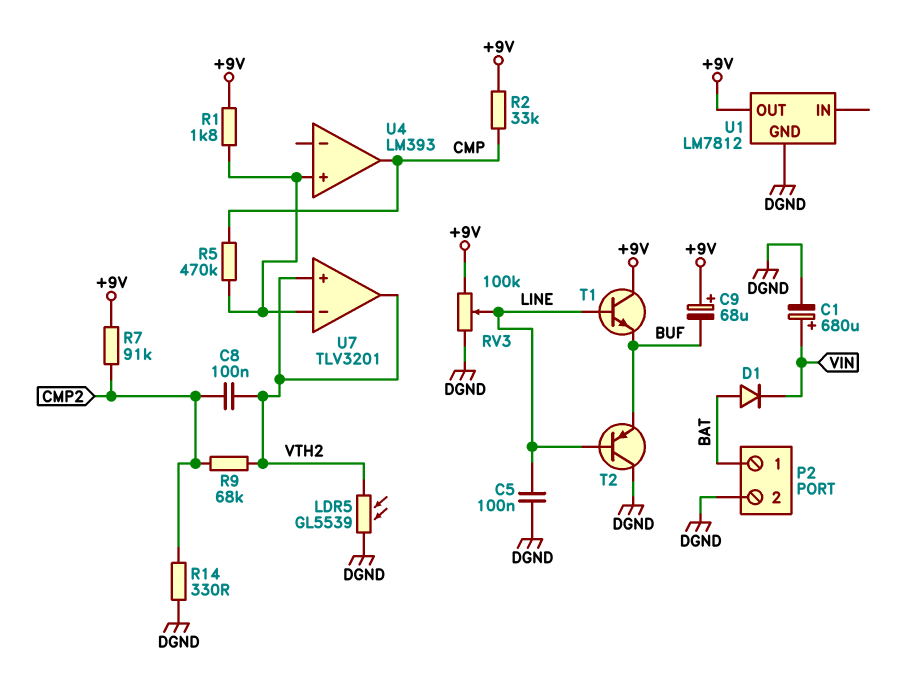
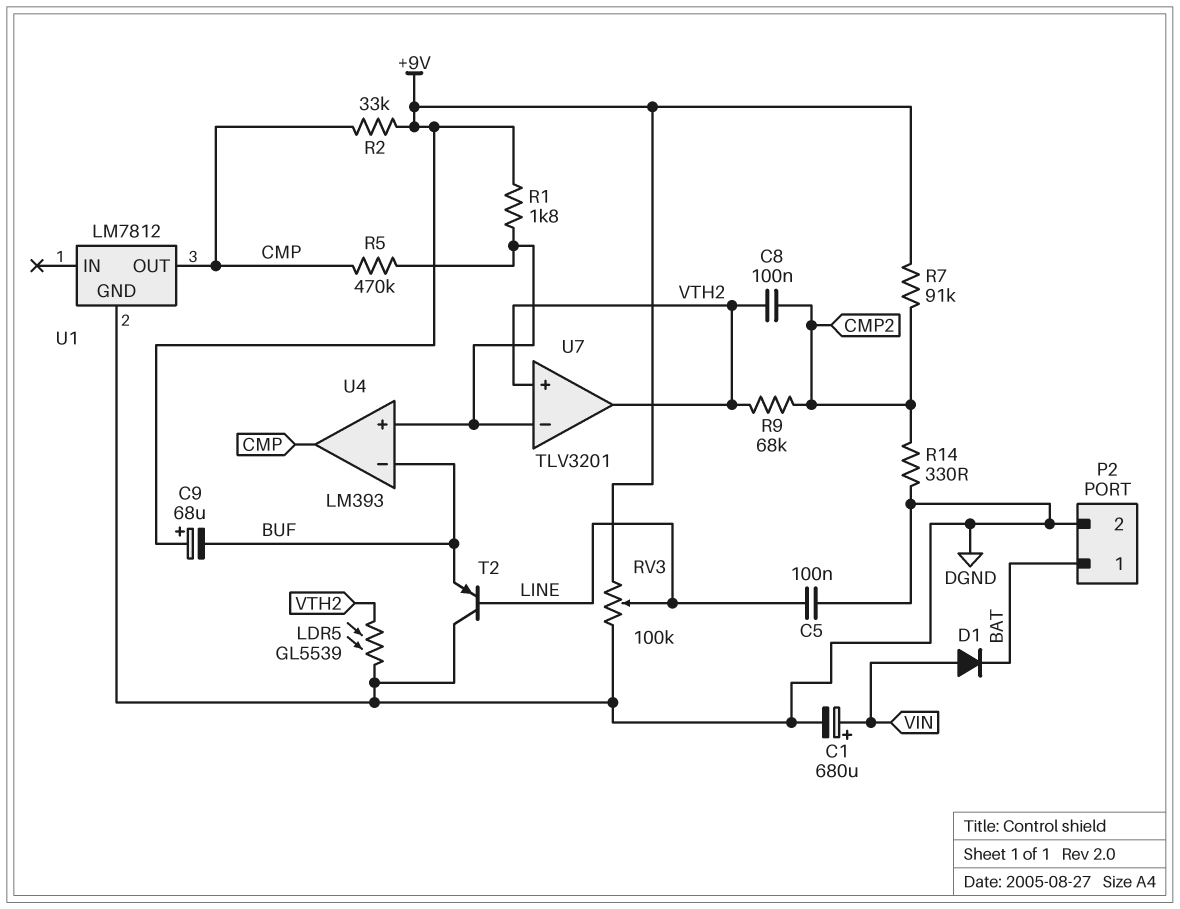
D1: diode (A BAT, K VIN) -> diode (A VIN, K BAT)
T1: NPN (B LINE, C +9V, E BUF) -> none
U1 pin OUT: +9V -> CMP
U4 pin in-: none -> BUF

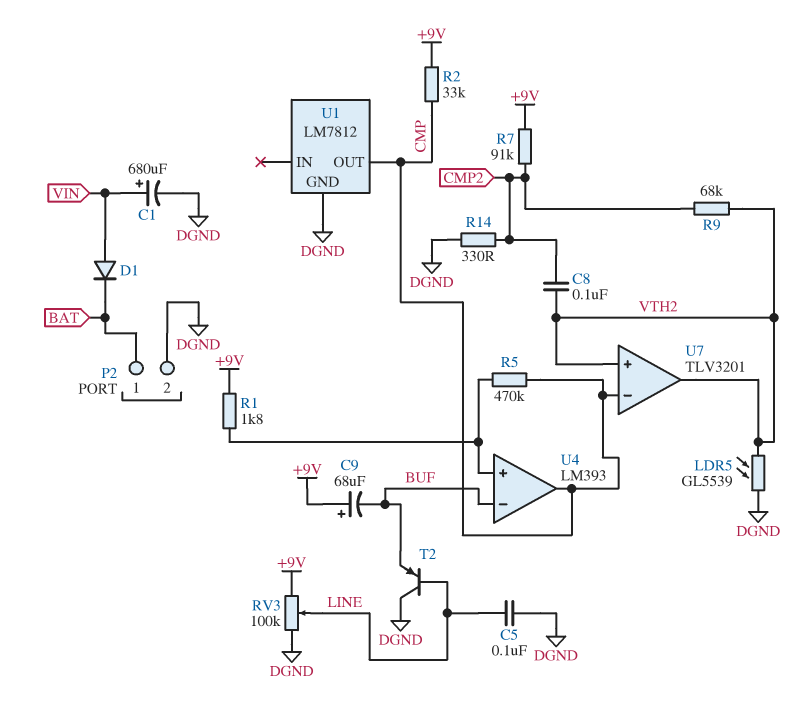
U7 pin in-: U4/in+ -> CMP

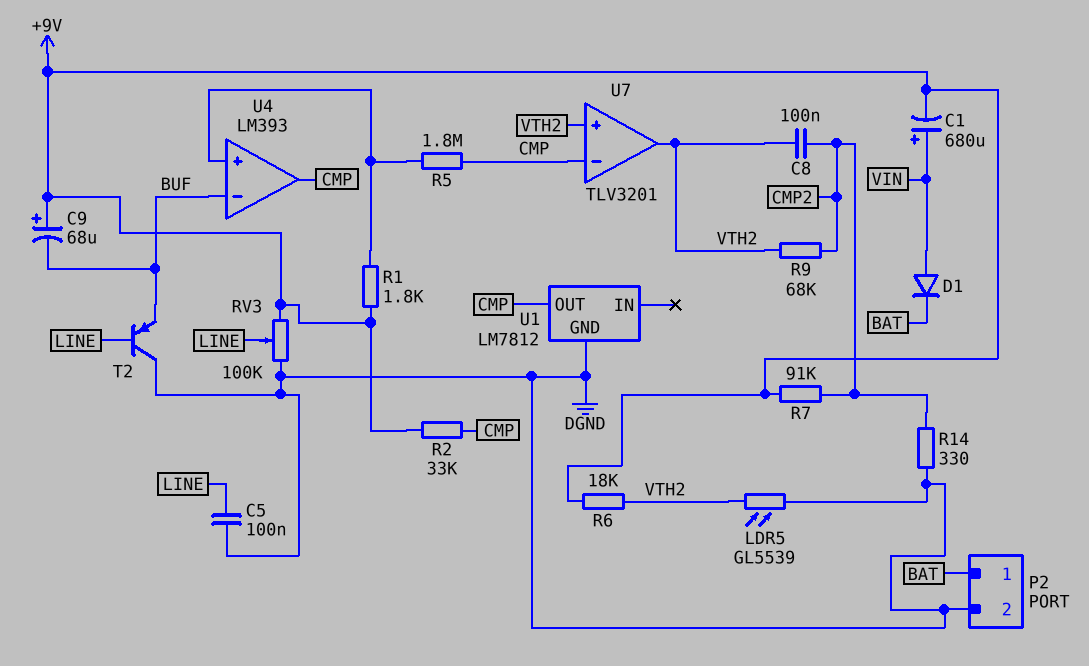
C1: 680uF (plus VIN, minus DGND) -> 680uF (plus VIN, minus +9V)
R5: 470k (CMP, U4/in+) -> 1.8M (CMP, U4/in+)
R6: none -> 18k (+9V, VTH2)

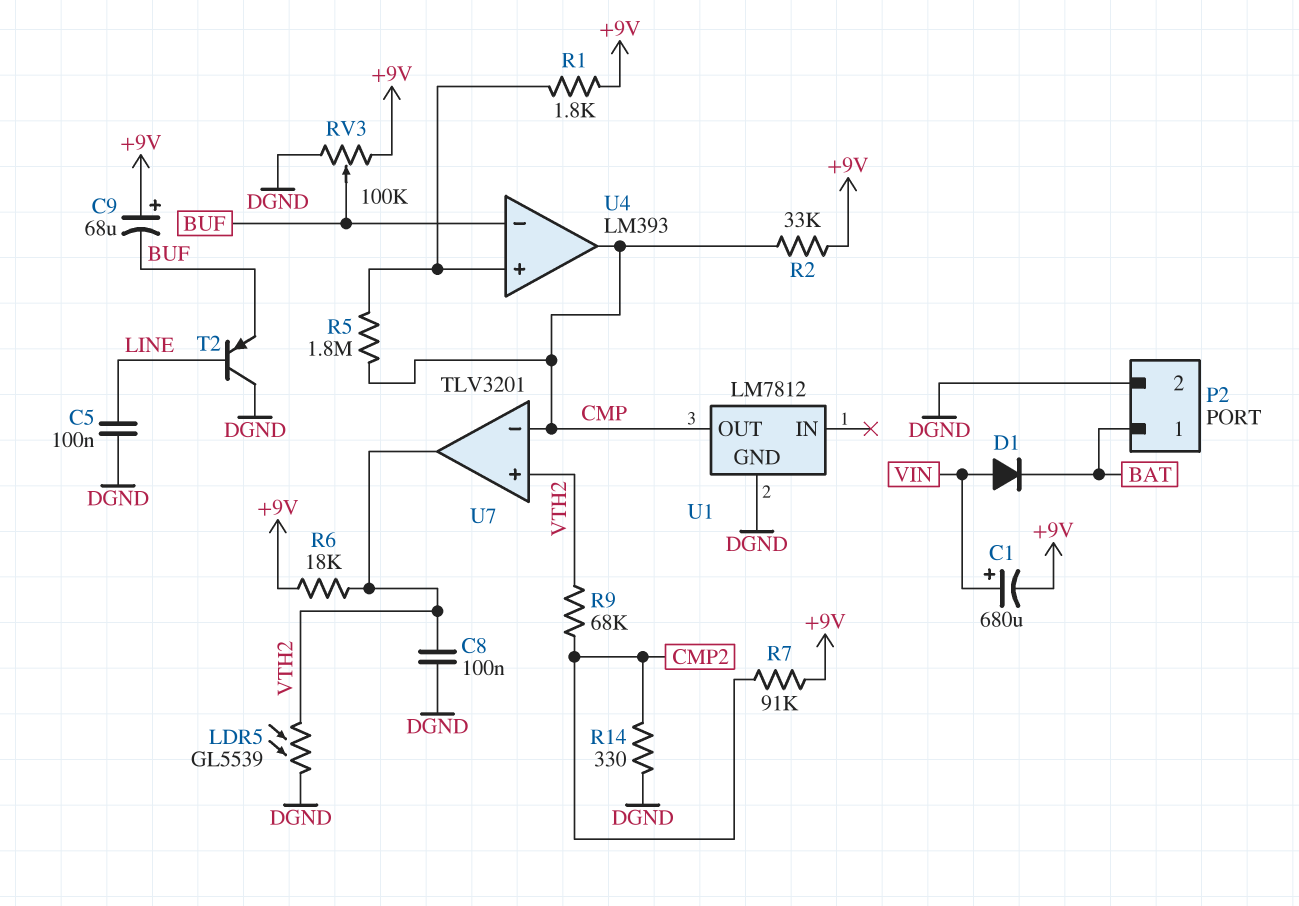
C8: 100nF (CMP2, VTH2) -> 100nF (DGND, VTH2)
RV3: 100k (+9V, DGND, wiper LINE) -> 100k (+9V, DGND, wiper BUF)

